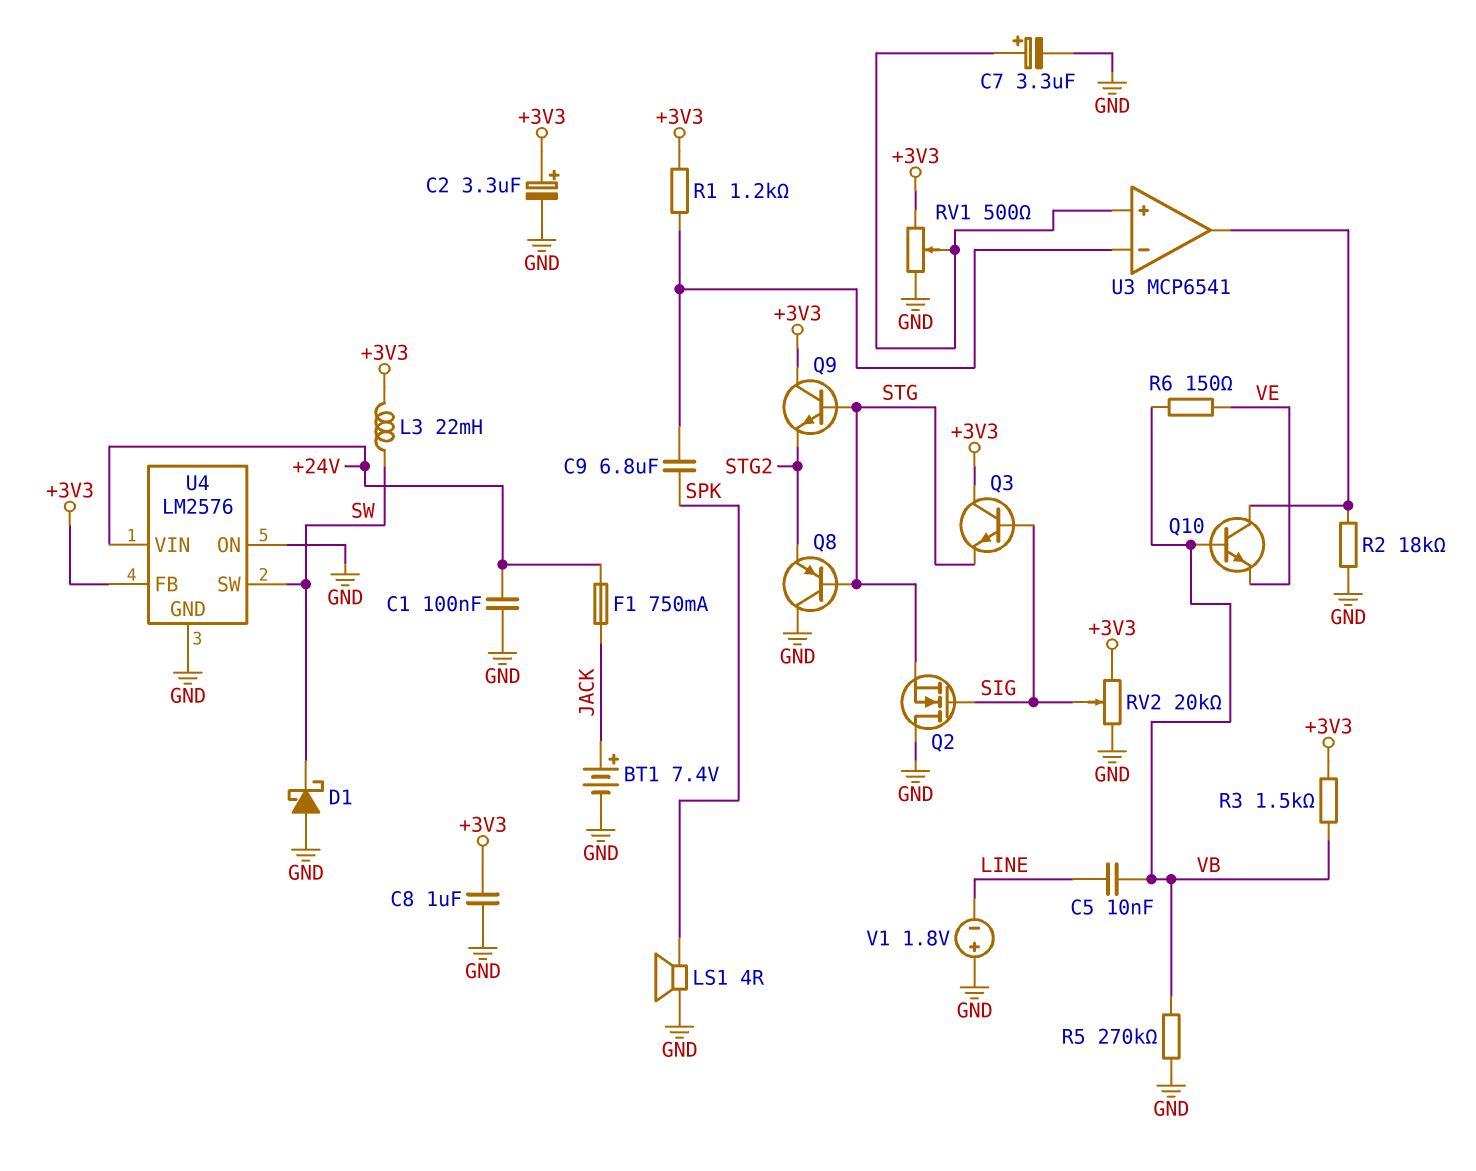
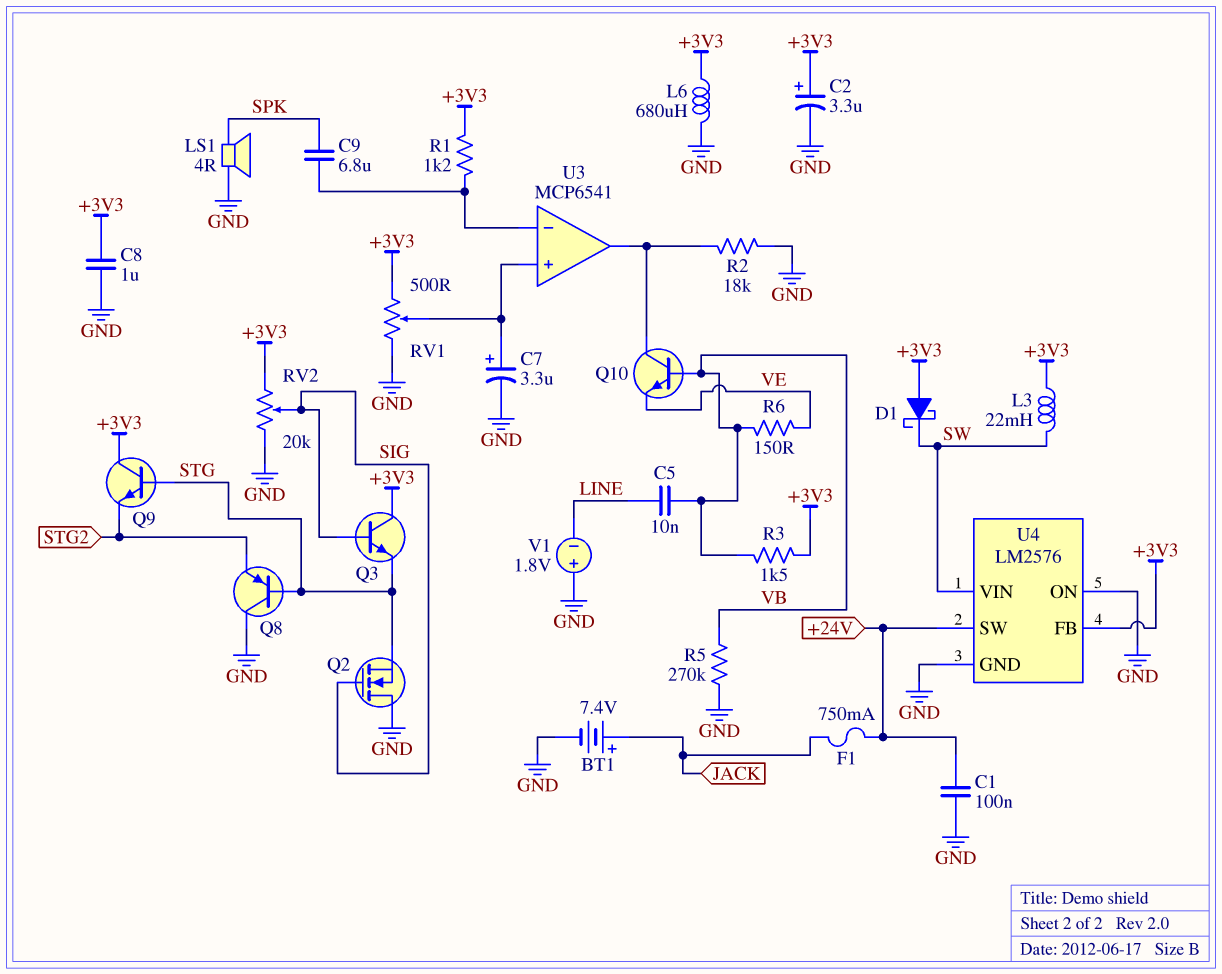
D1: schottky (A GND, K SW) -> schottky (A +3V3, K SW)
L6: none -> 680uH (+3V3, GND)
U4 pin SW: SW -> +24V
U4 pin VIN: +24V -> SW

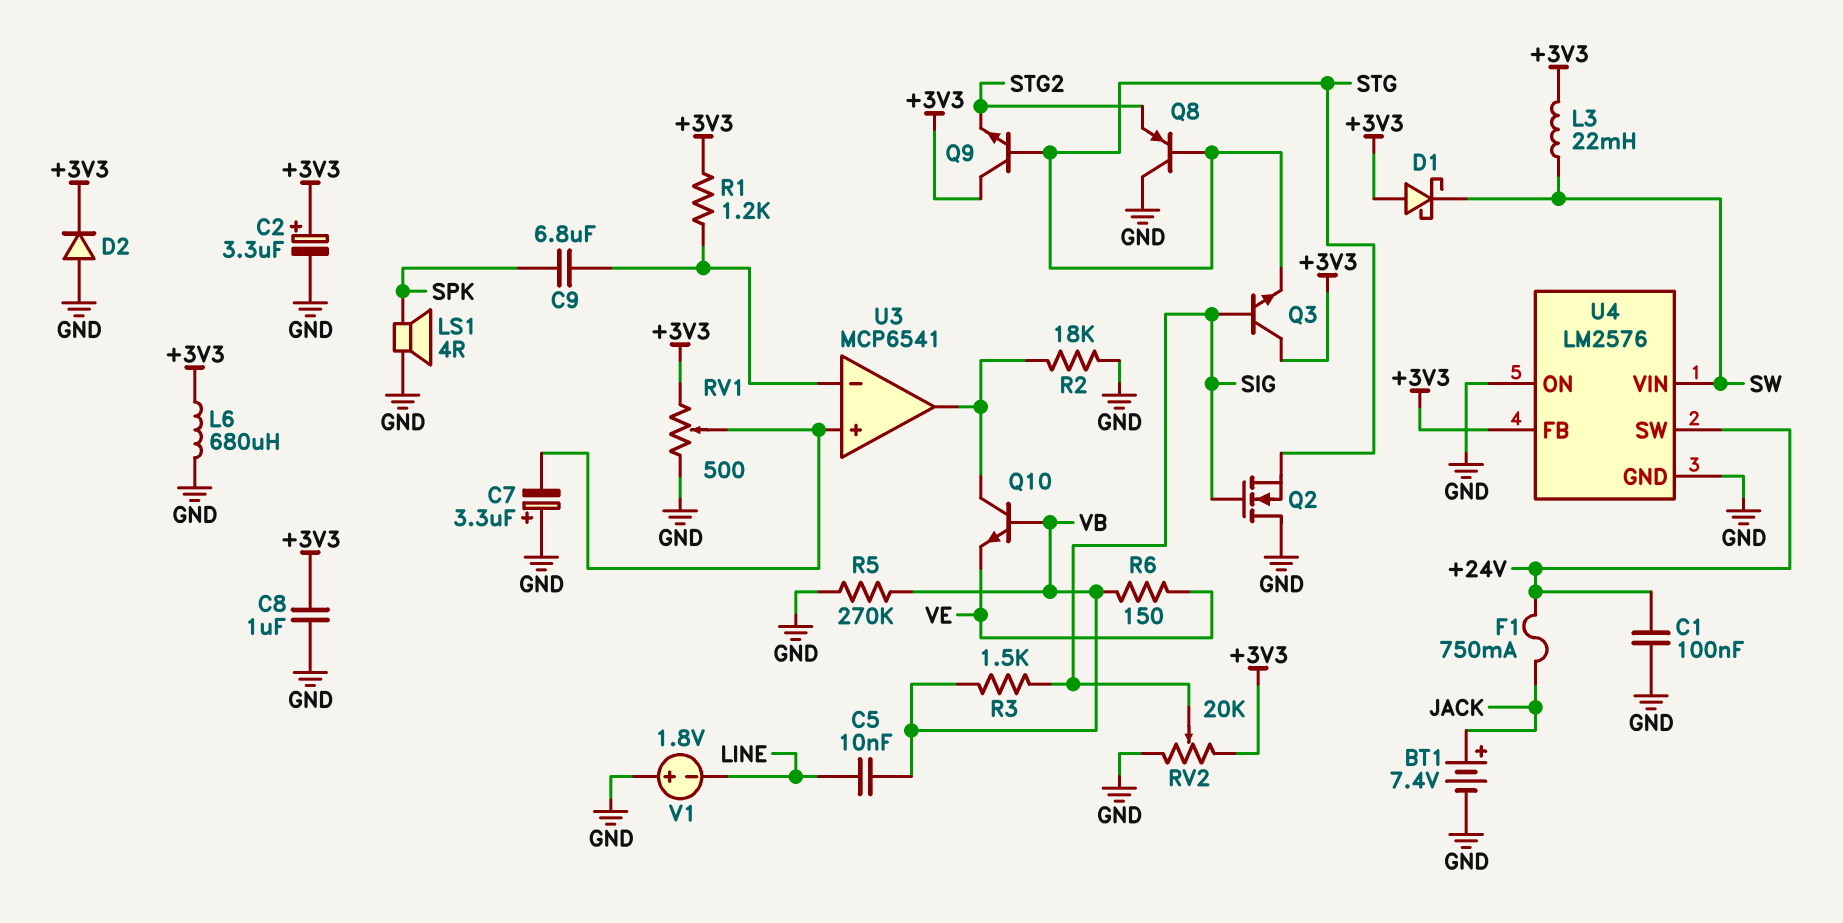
C7: 3.3uF (plus U3/in+, minus GND) -> 3.3uF (plus GND, minus U3/in+)
D2: none -> diode (A GND, K +3V3)
R3: 1.5k (+3V3, VB) -> 1.5k (SIG, VB)

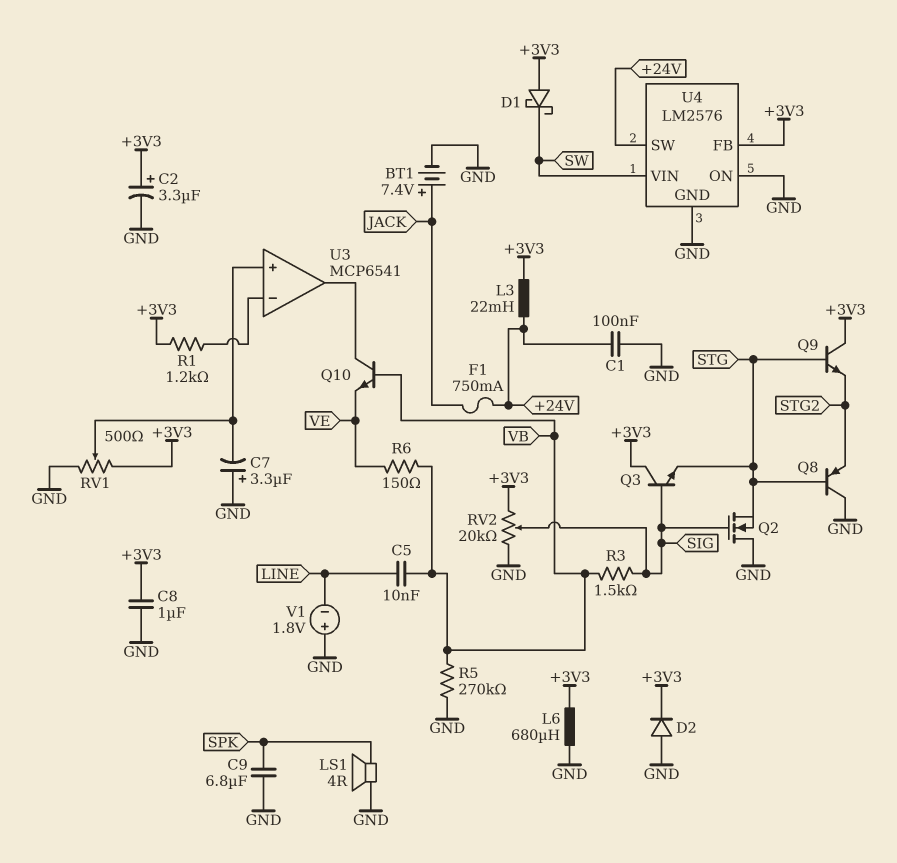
C9: 6.8uF (SPK, U3/in-) -> 6.8uF (GND, SPK)
L3: 22mH (+3V3, SW) -> 22mH (+3V3, +24V)
R2: 18k (GND, U3/out) -> none

